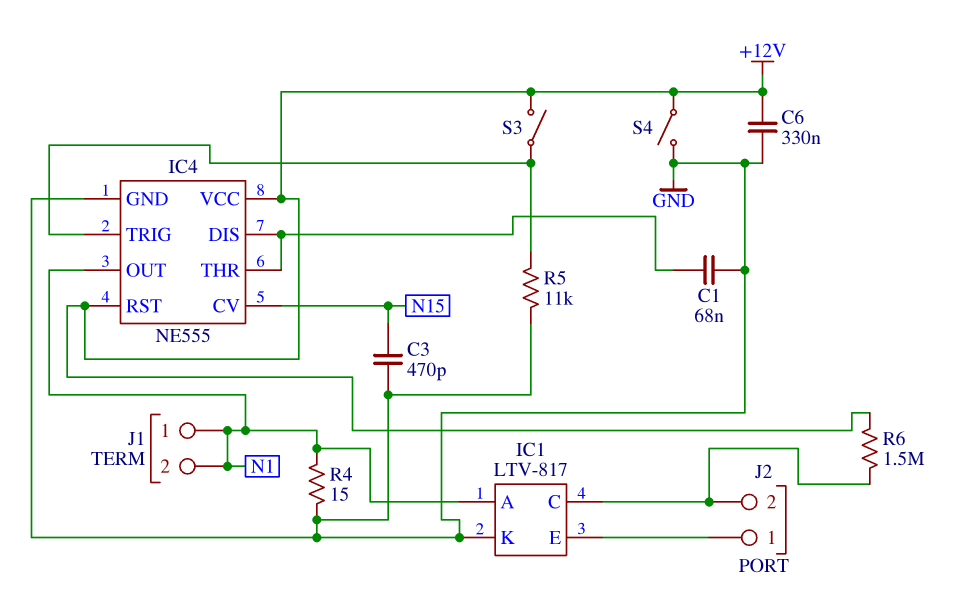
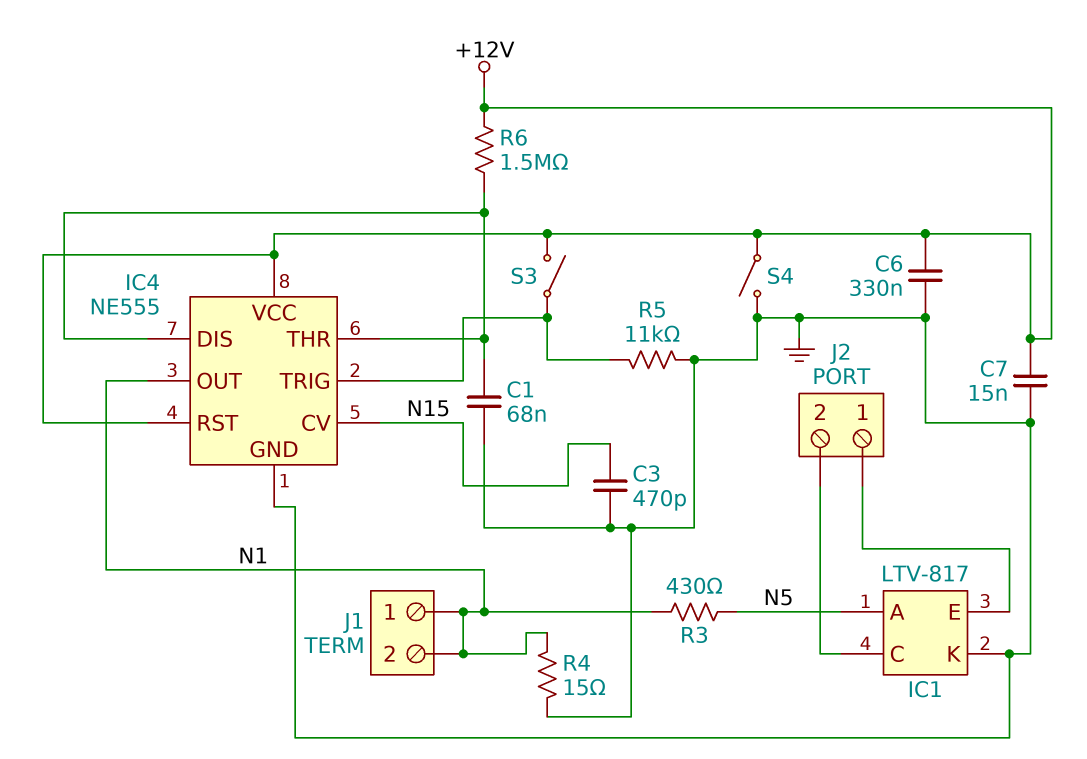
C7: none -> 15nF (+12V, GND)
IC1 pin A: N1 -> N5
R3: none -> 430 (N1, N5)
R6: 1.5M (+12V, IC1/C) -> 1.5M (+12V, IC4/DIS)

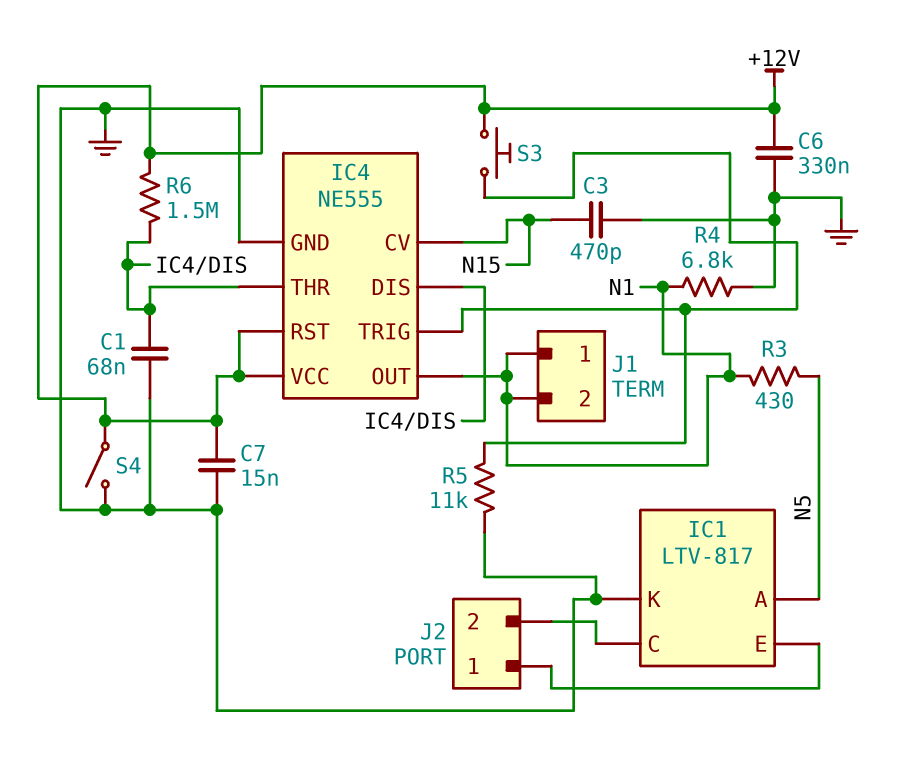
R4: 15 (GND, N1) -> 6.8k (GND, N1)
S3: switch (+12V, IC4/TRIG) -> button (+12V, IC4/TRIG)

